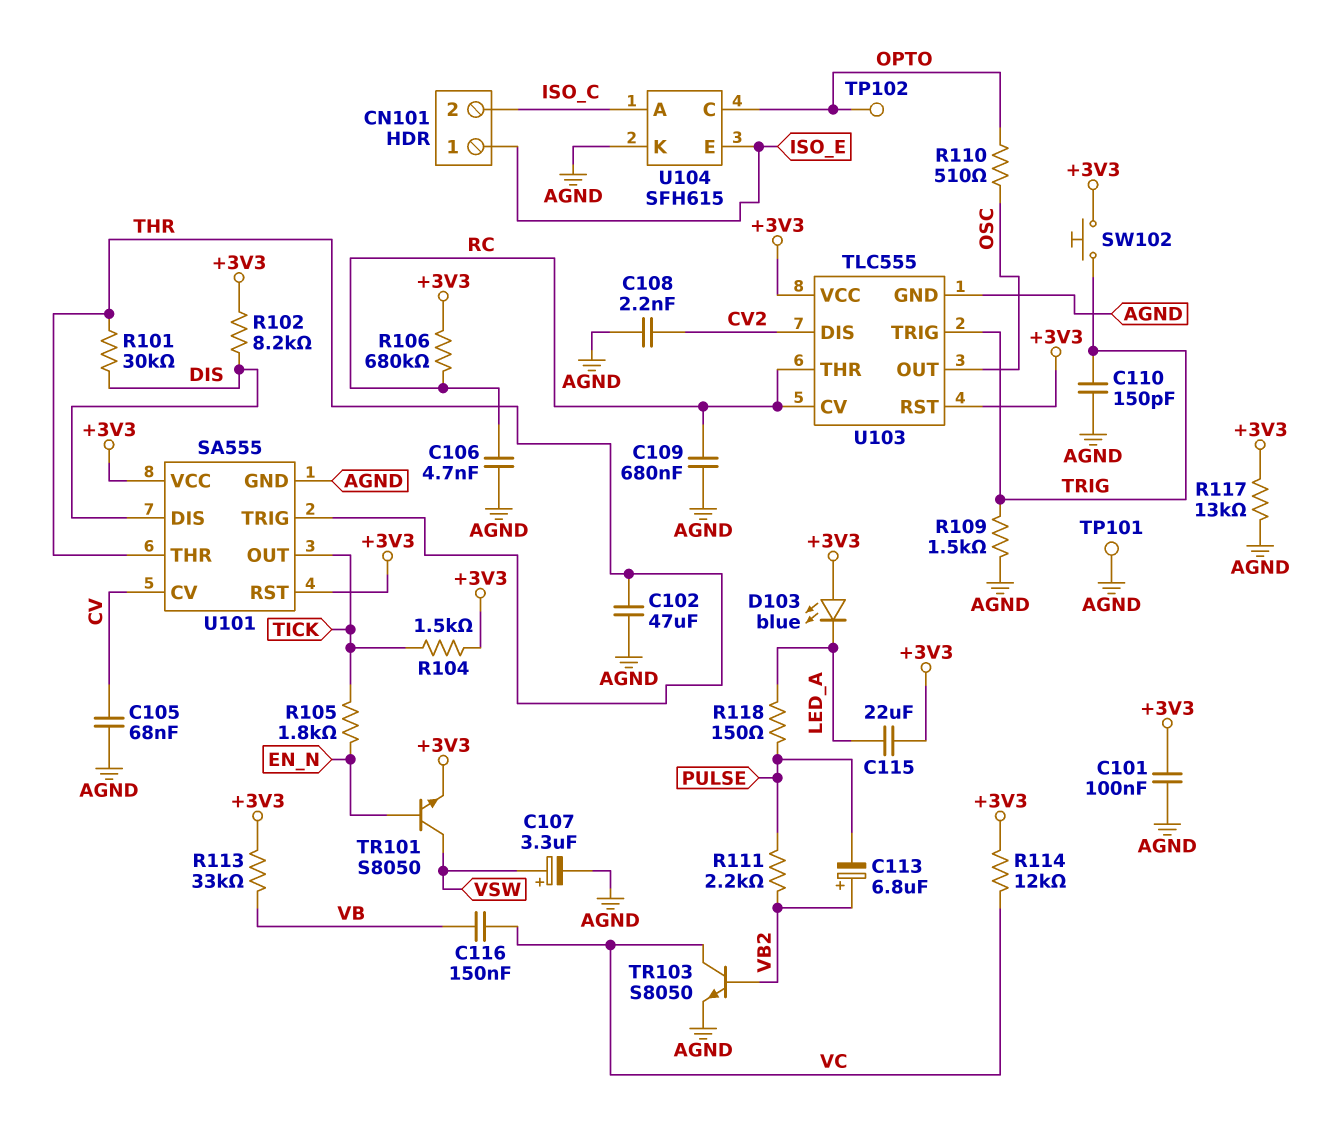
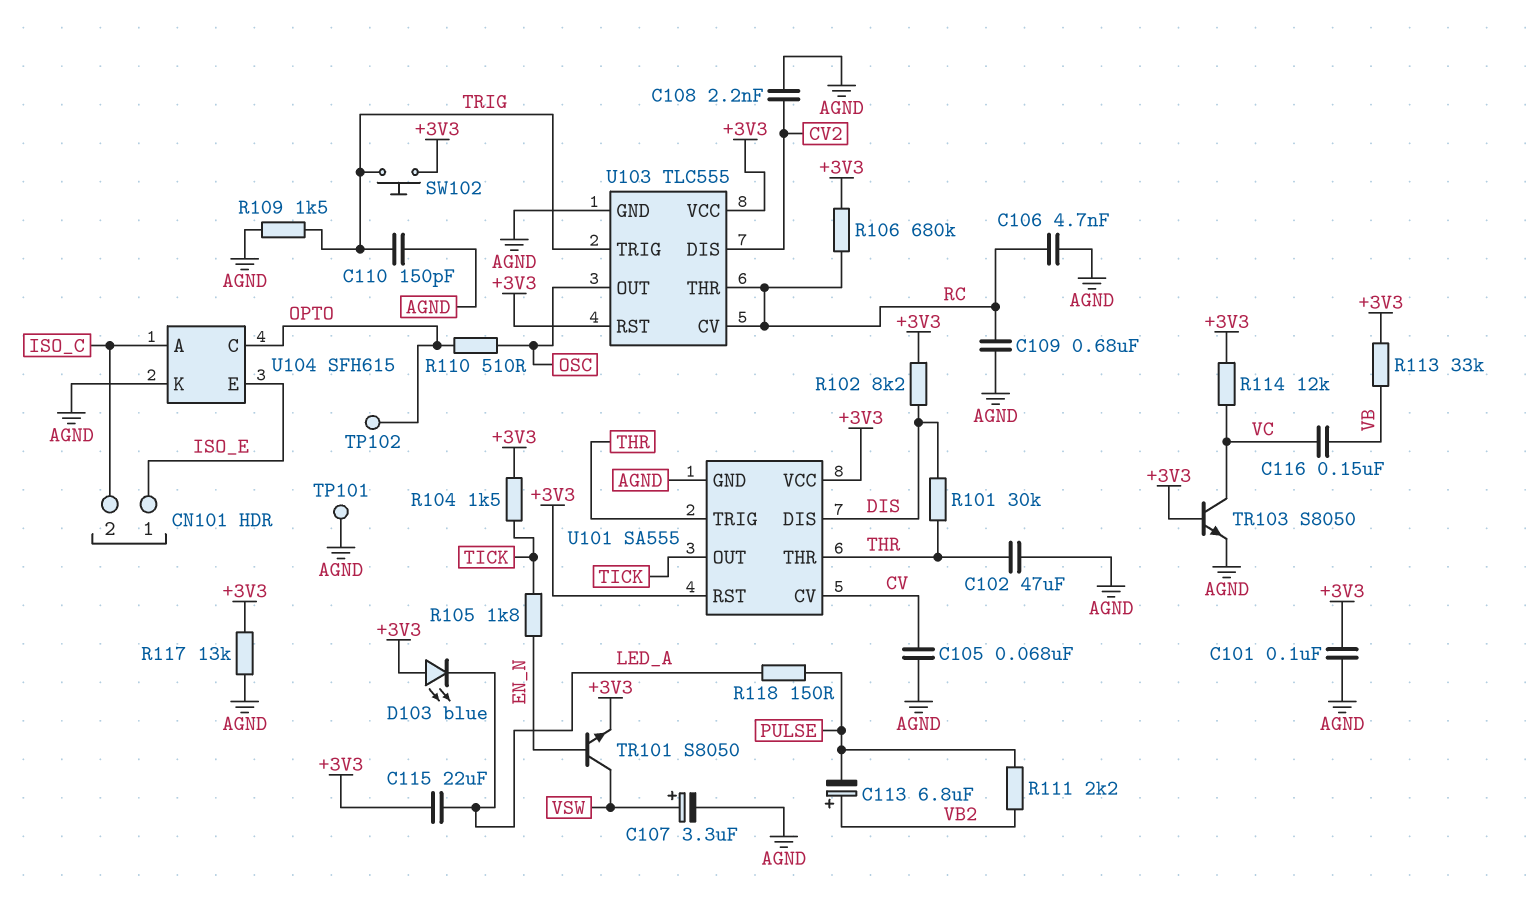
TR103: NPN S8050 (B VB2, C VC, E AGND) -> NPN S8050 (B +3V3, C VC, E AGND)

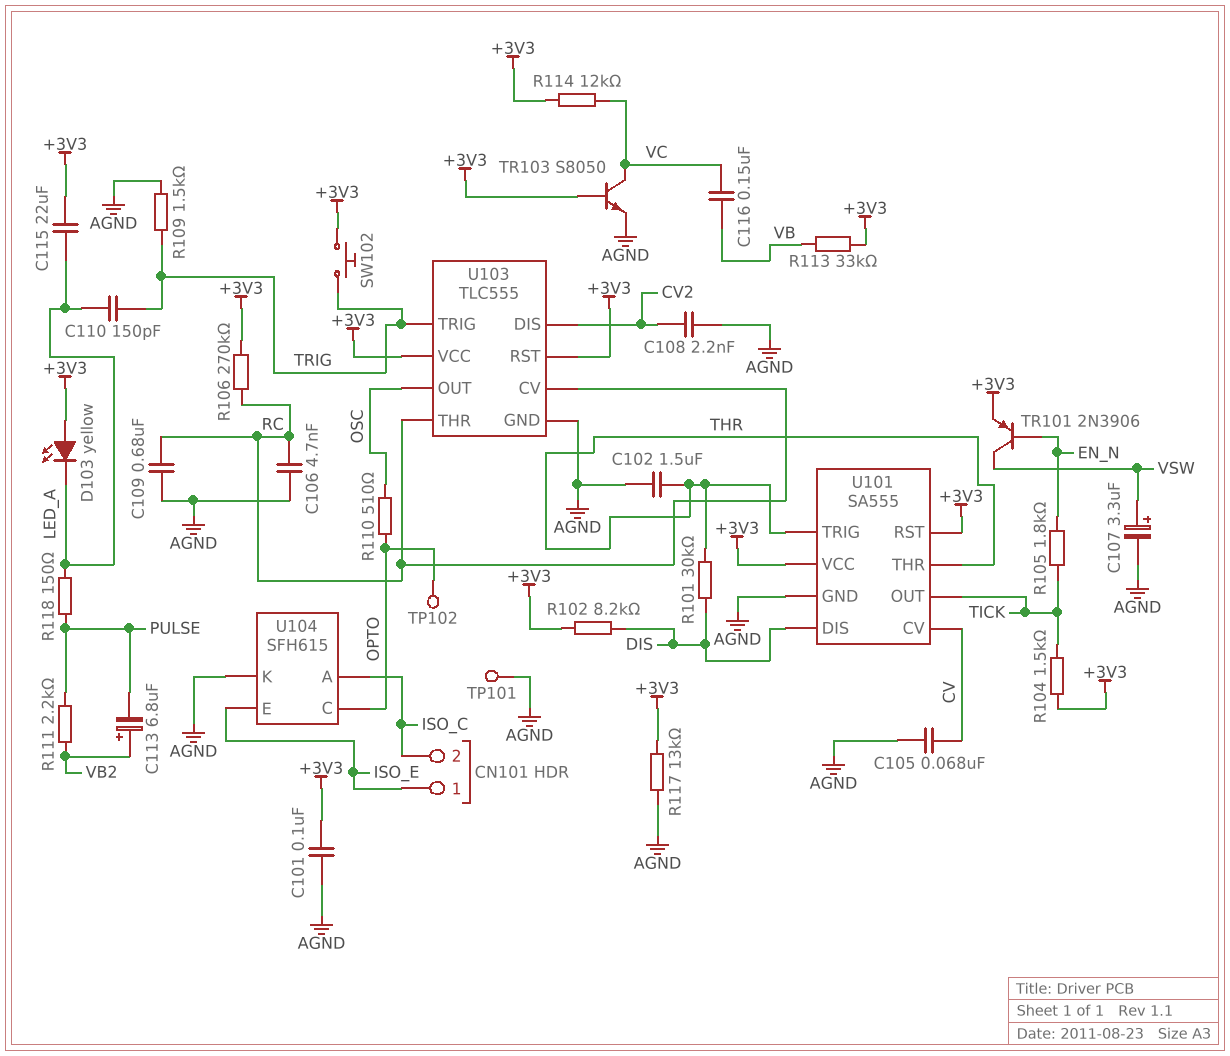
C102: 47uF (AGND, THR) -> 1.5uF (AGND, THR)
C110: 150pF (AGND, TRIG) -> 150pF (LED_A, TRIG)
D103: LED blue (A +3V3, K LED_A) -> LED yellow (A +3V3, K LED_A)
R106: 680k (+3V3, RC) -> 270k (+3V3, RC)
TR101: NPN S8050 (B EN_N, C VSW, E +3V3) -> PNP 2N3906 (B EN_N, C VSW, E +3V3)

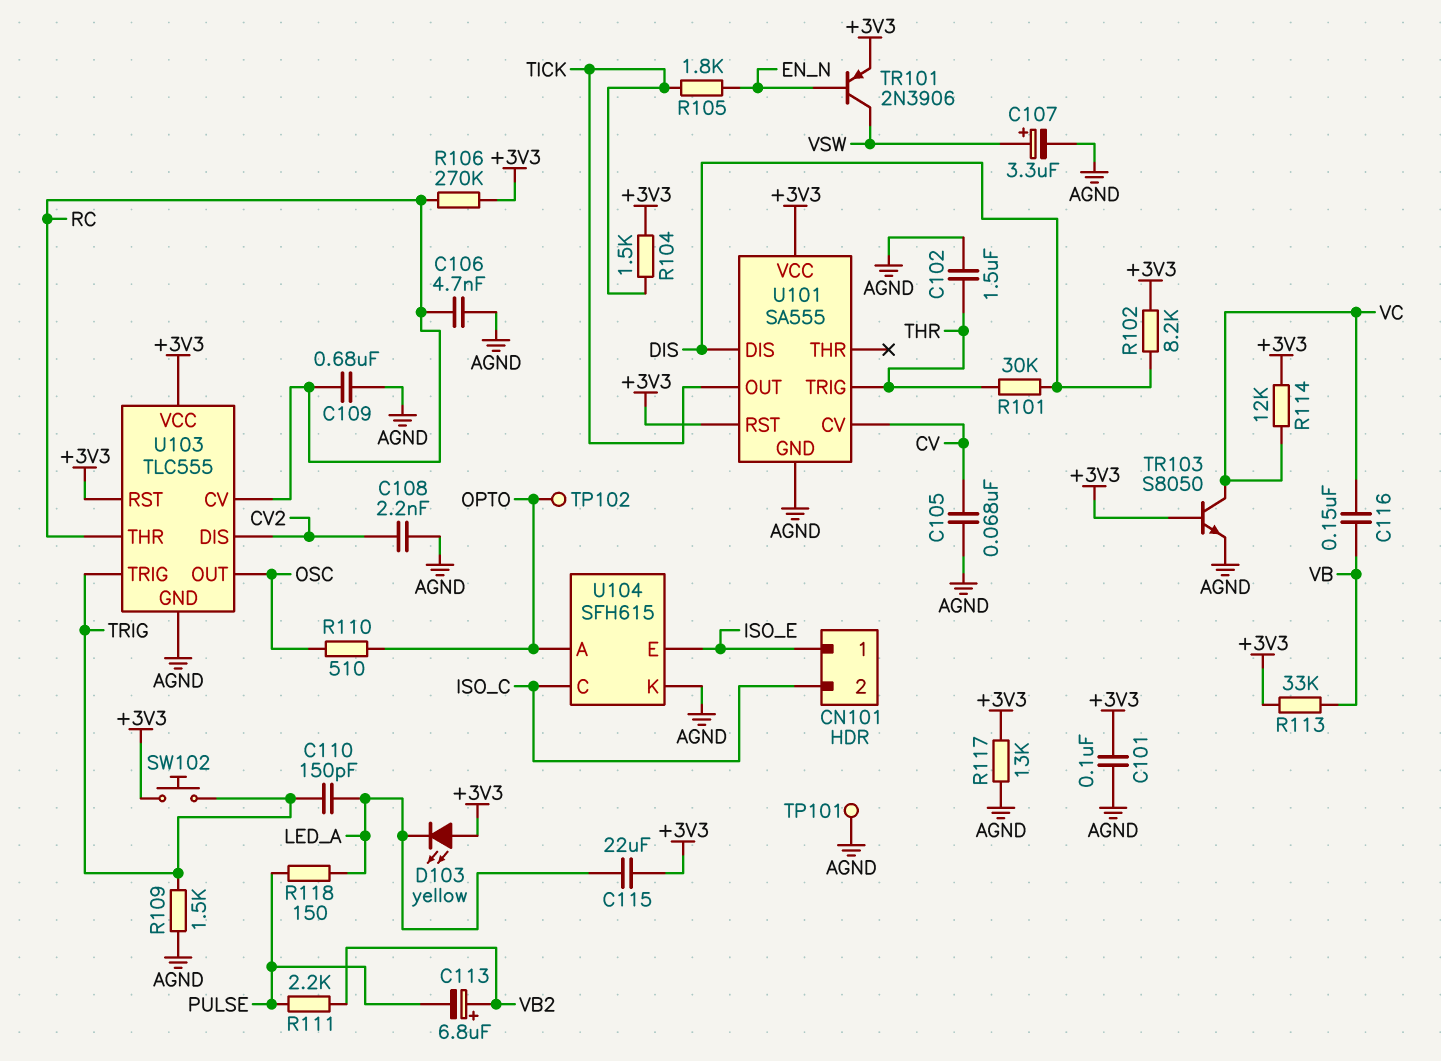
U101 pin THR: THR -> none
U104 pin A: ISO_C -> OPTO
U104 pin C: OPTO -> ISO_C

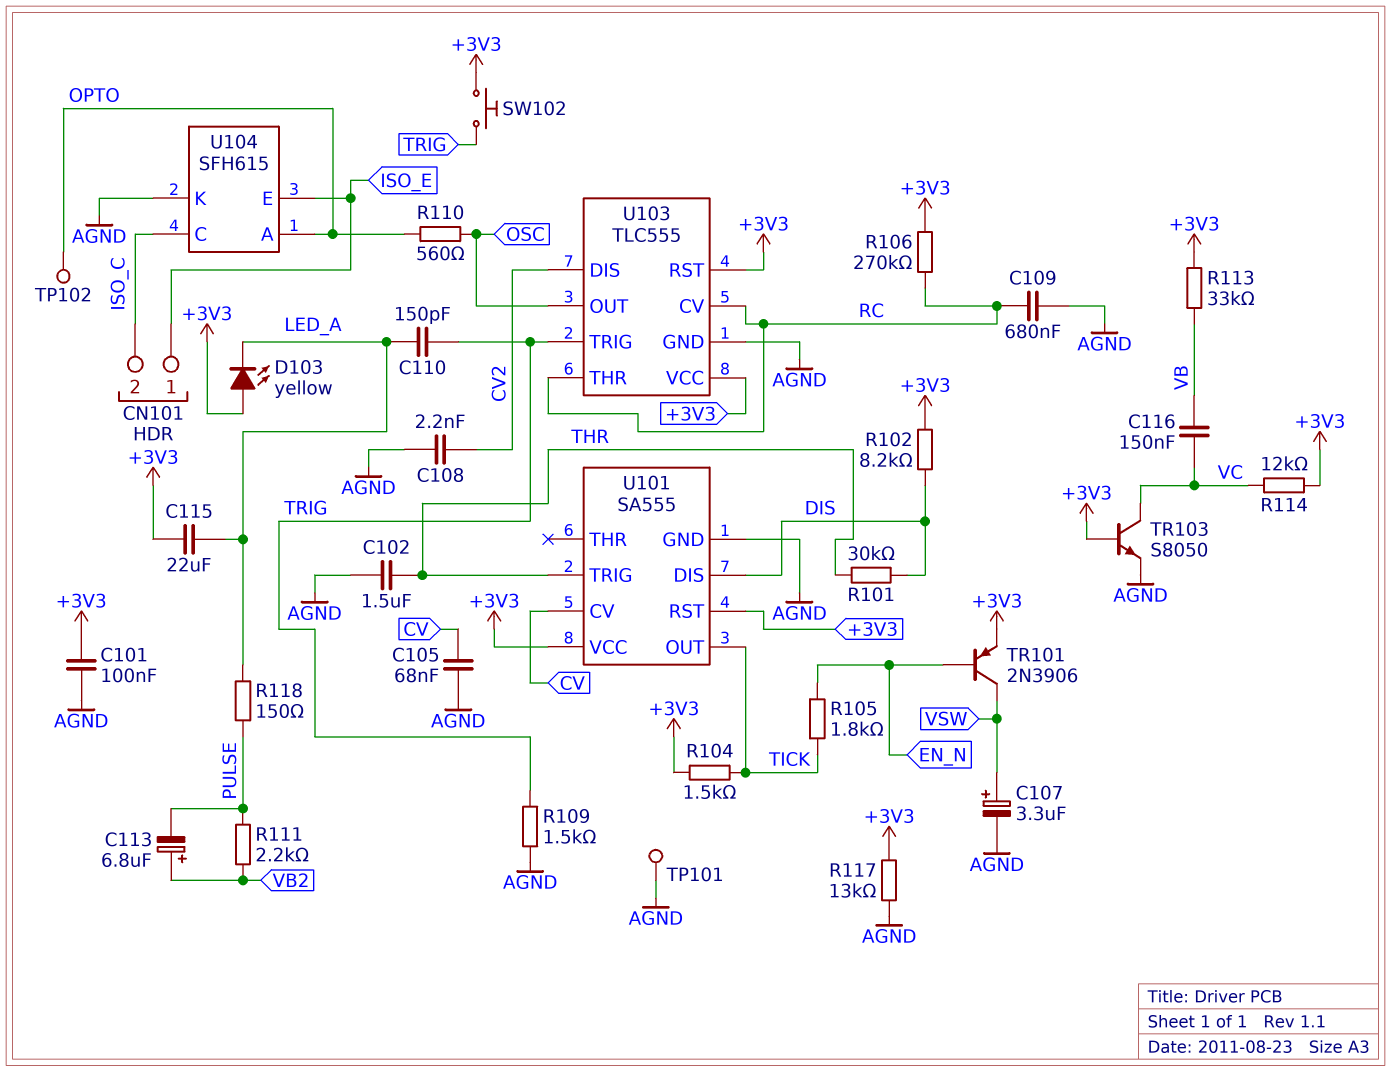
C106: 4.7nF (AGND, RC) -> none
R110: 510 (OPTO, OSC) -> 560 (OPTO, OSC)

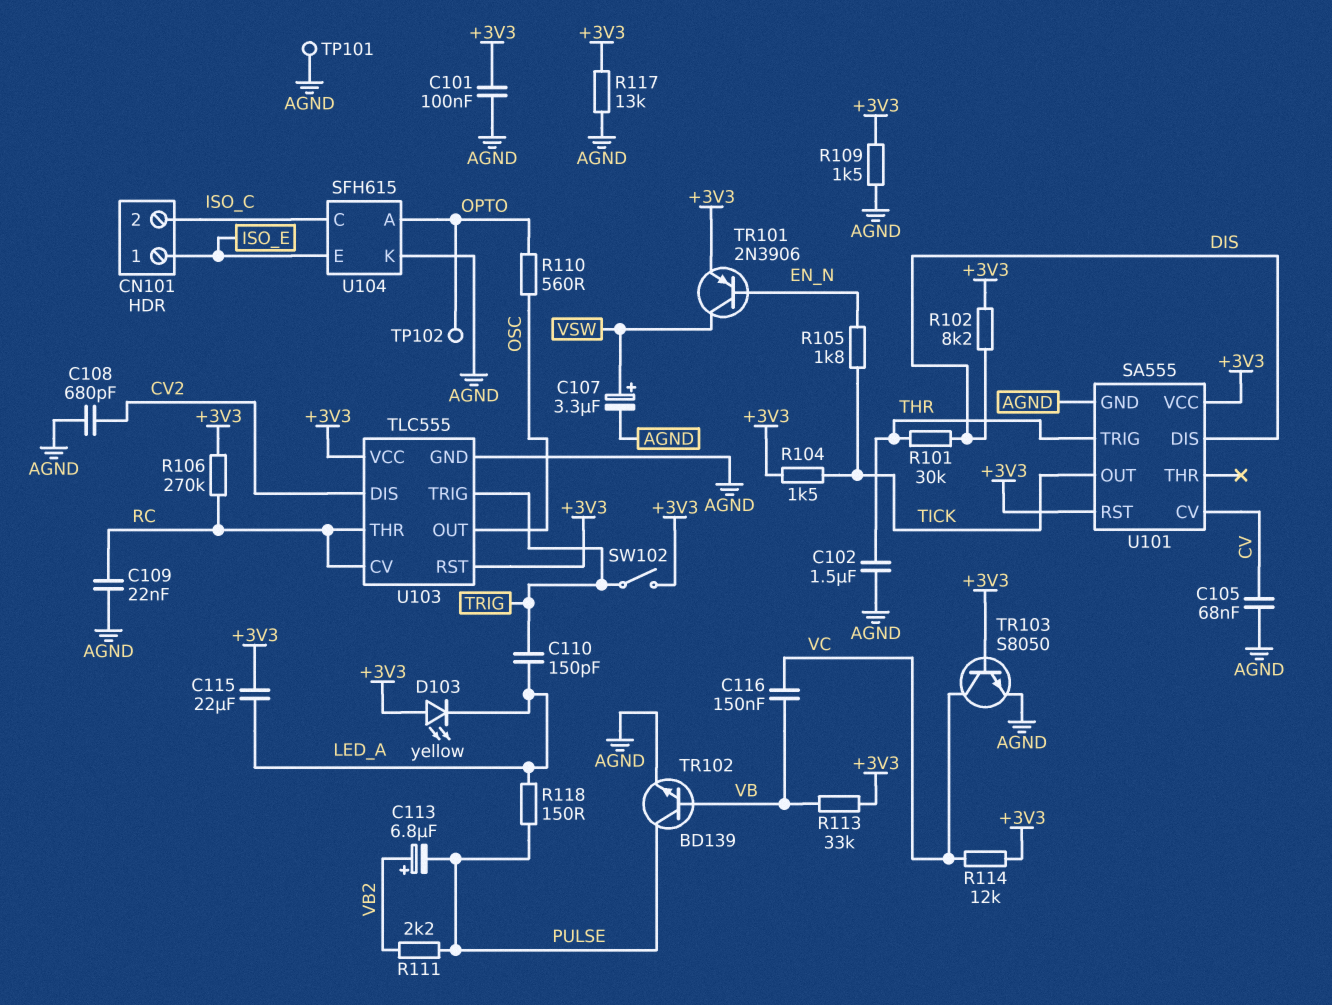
C108: 2.2nF (AGND, CV2) -> 680pF (AGND, CV2)
C109: 680nF (AGND, RC) -> 22nF (AGND, RC)
R109: 1.5k (AGND, TRIG) -> 1.5k (+3V3, AGND)
SW102: button (+3V3, TRIG) -> switch (+3V3, TRIG)
TR102: none -> NPN BD139 (B VB, C PULSE, E AGND)

